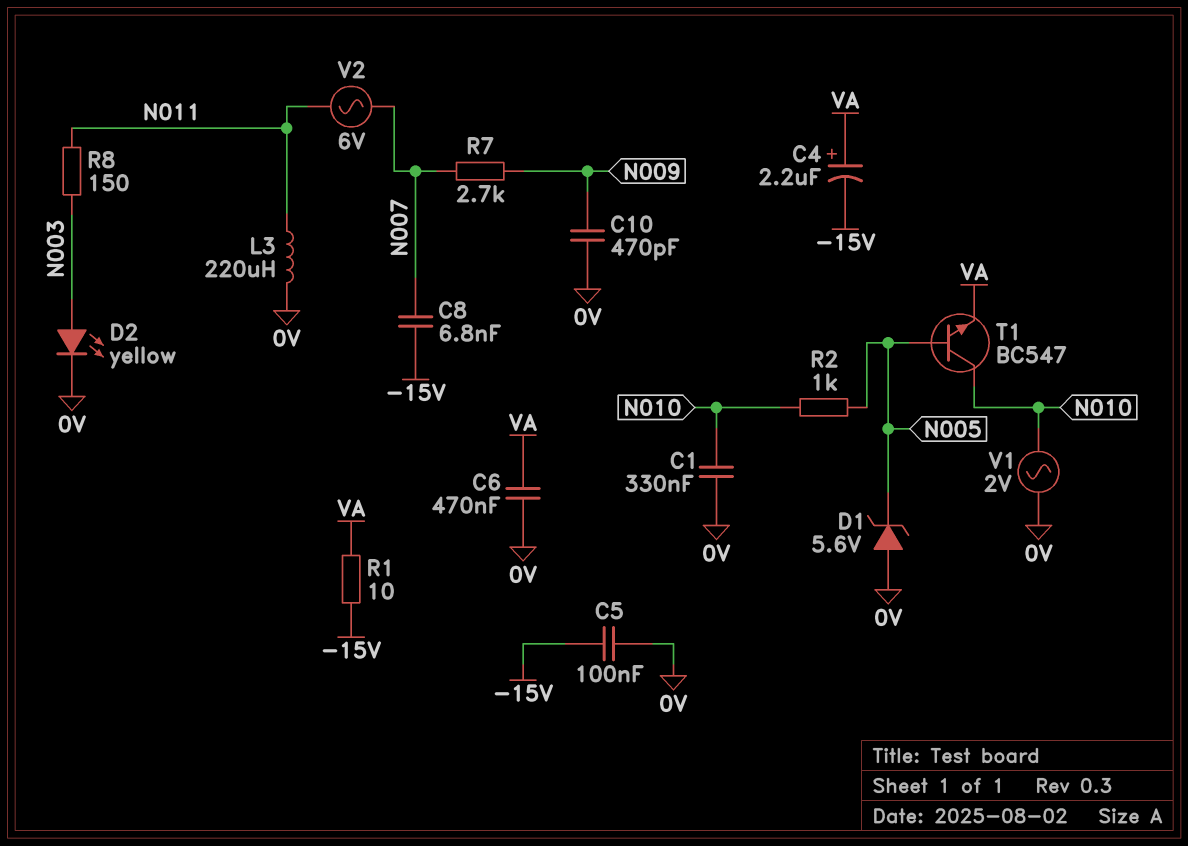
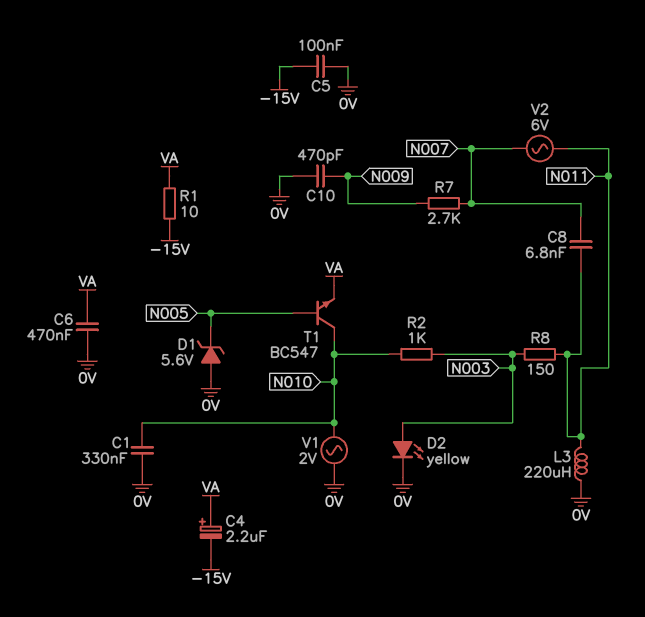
C8: 6.8nF (-15V, N007) -> 6.8nF (N007, N011)
R2: 1k (N005, N010) -> 1k (N003, N010)

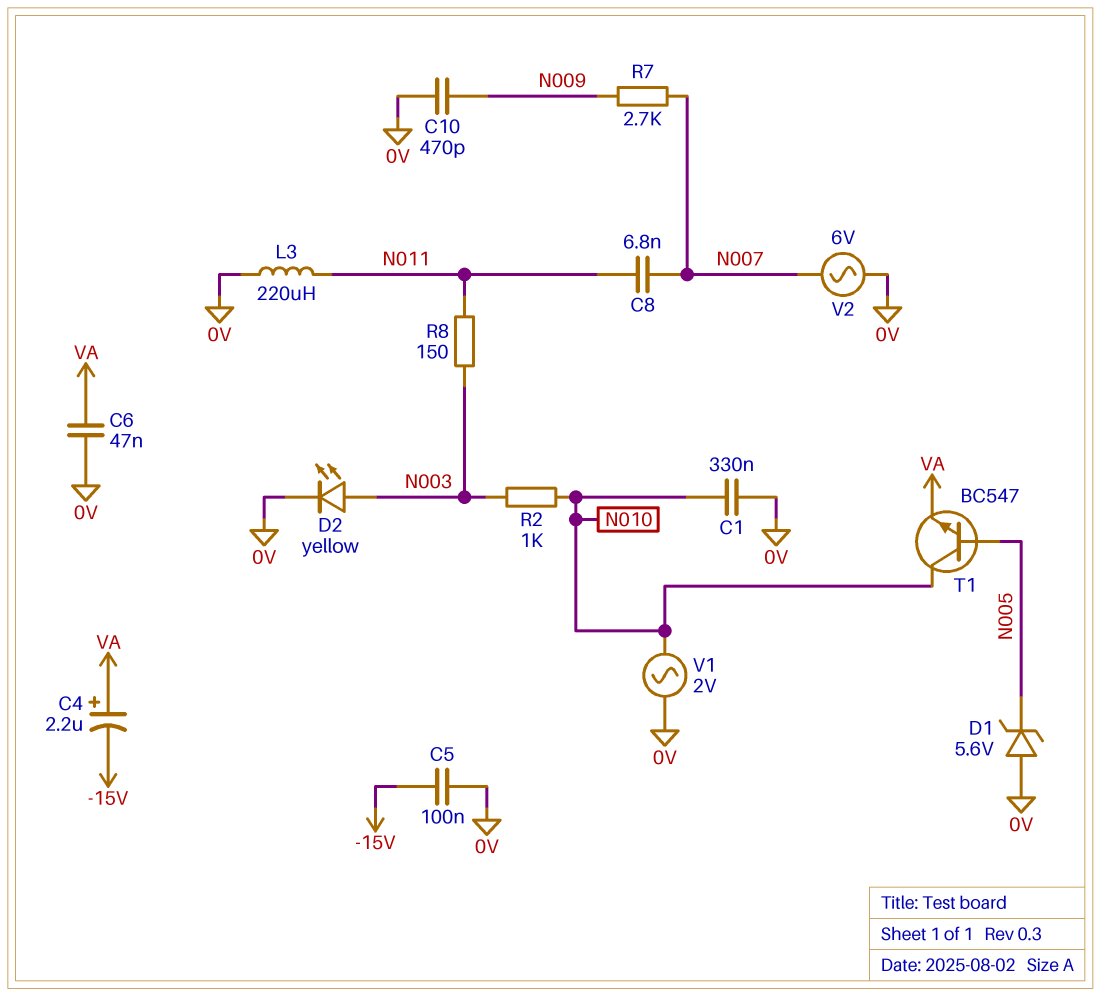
C6: 470nF (0V, VA) -> 47nF (0V, VA)
R1: 10 (-15V, VA) -> none
V2: AC 6V (N007, N011) -> AC 6V (0V, N007)

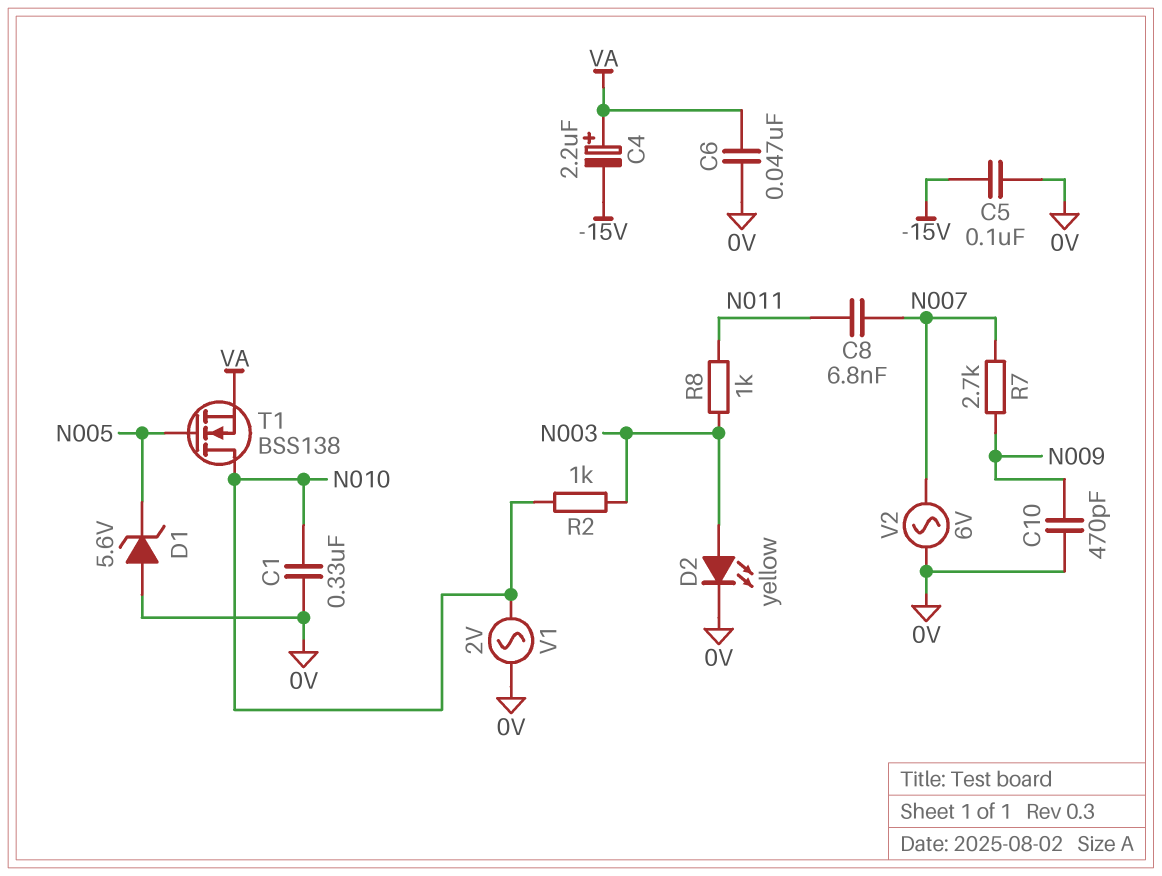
L3: 220uH (0V, N011) -> none
R8: 150 (N003, N011) -> 1k (N003, N011)
T1: NPN BC547 (B N005, C N010, E VA) -> NMOS BSS138 (G N005, D N010, S VA)

